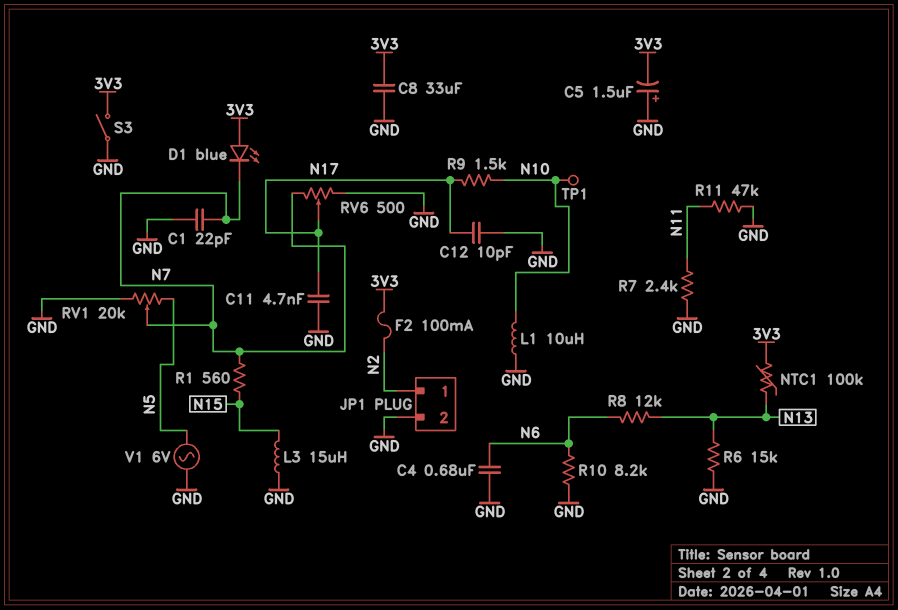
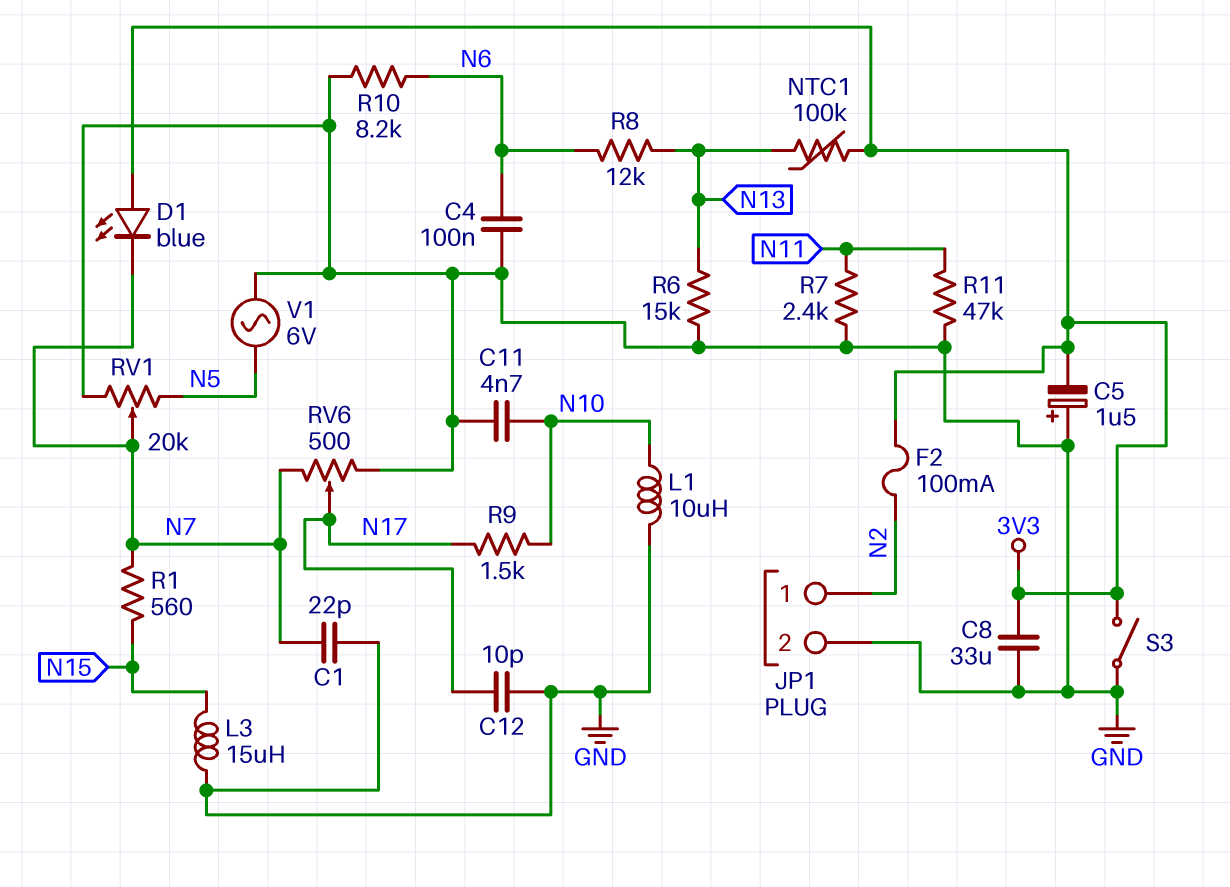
C4: 680nF (GND, N6) -> 100nF (GND, N6)
C11: 4.7nF (GND, N17) -> 4.7nF (GND, N10)
TP1: test point (N10) -> none

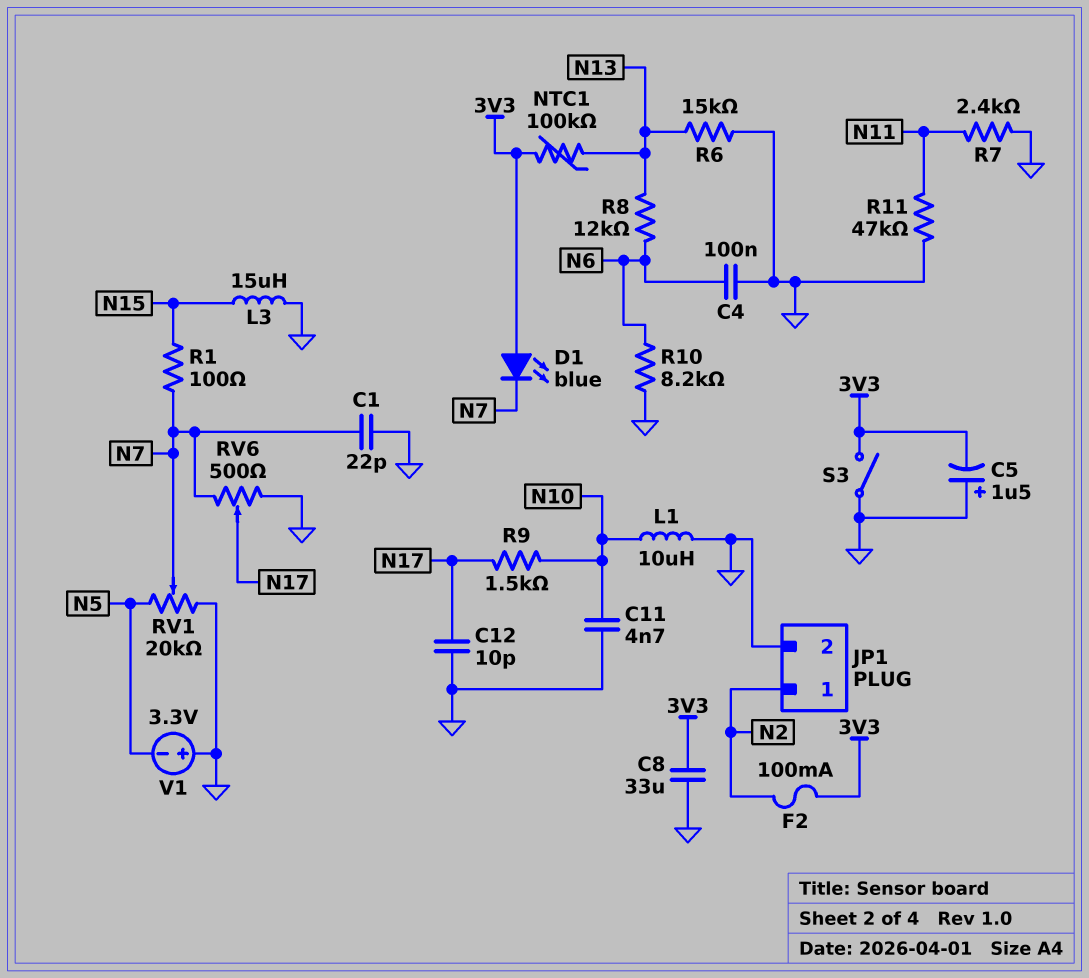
R1: 560 (N7, N15) -> 100 (N7, N15)
V1: AC 6V (GND, N5) -> 3.3V (plus GND, minus N5)

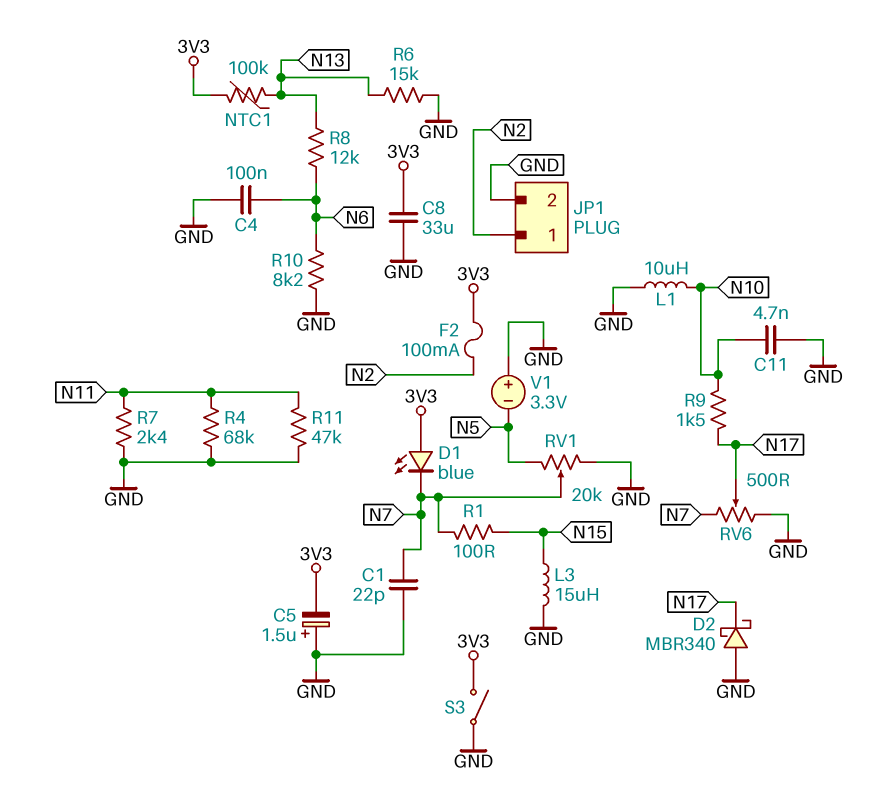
C12: 10pF (GND, N17) -> none
D2: none -> schottky MBR340 (A GND, K N17)
R4: none -> 68k (GND, N11)

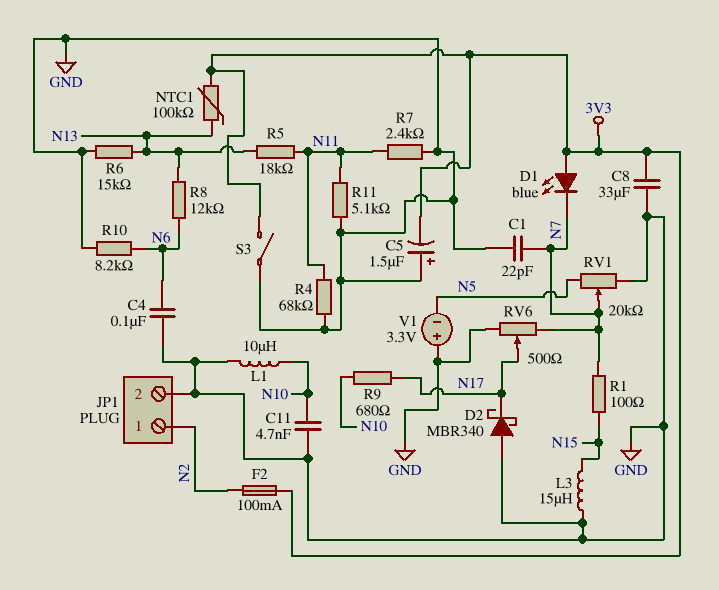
R5: none -> 18k (N11, N13)
R9: 1.5k (N10, N17) -> 680 (N10, N17)
R11: 47k (GND, N11) -> 5.1k (GND, N11)

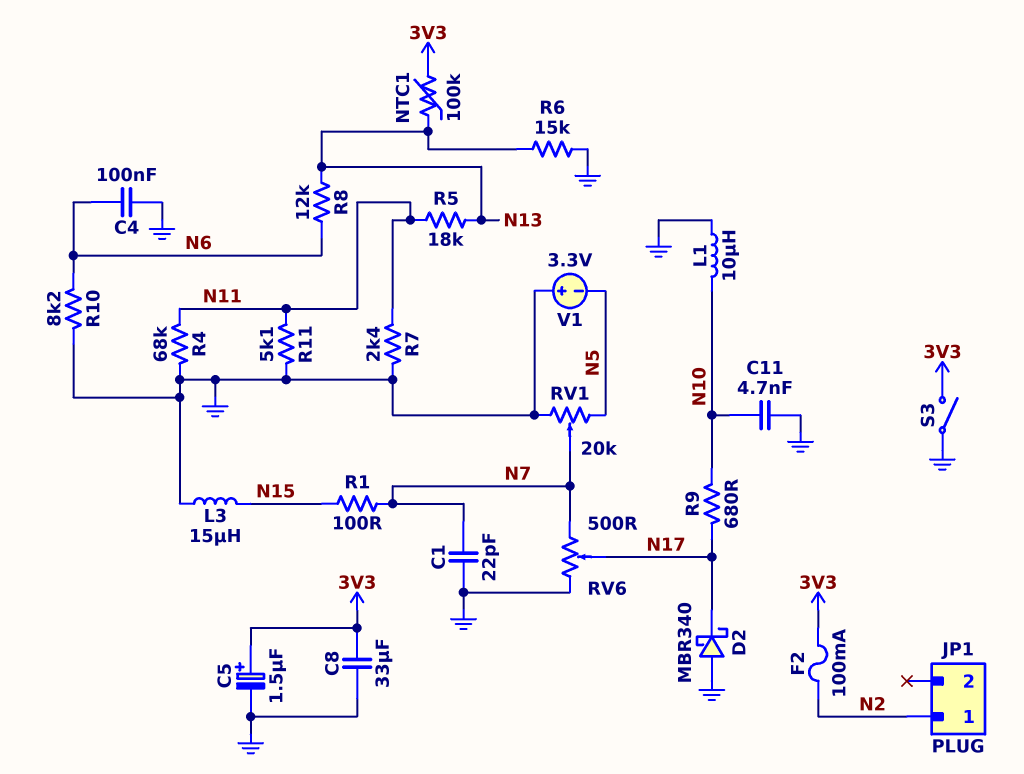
C5: 1.5uF (plus GND, minus 3V3) -> 1.5uF (plus 3V3, minus GND)
D1: LED blue (A 3V3, K N7) -> none
JP1 pin 2: GND -> none

